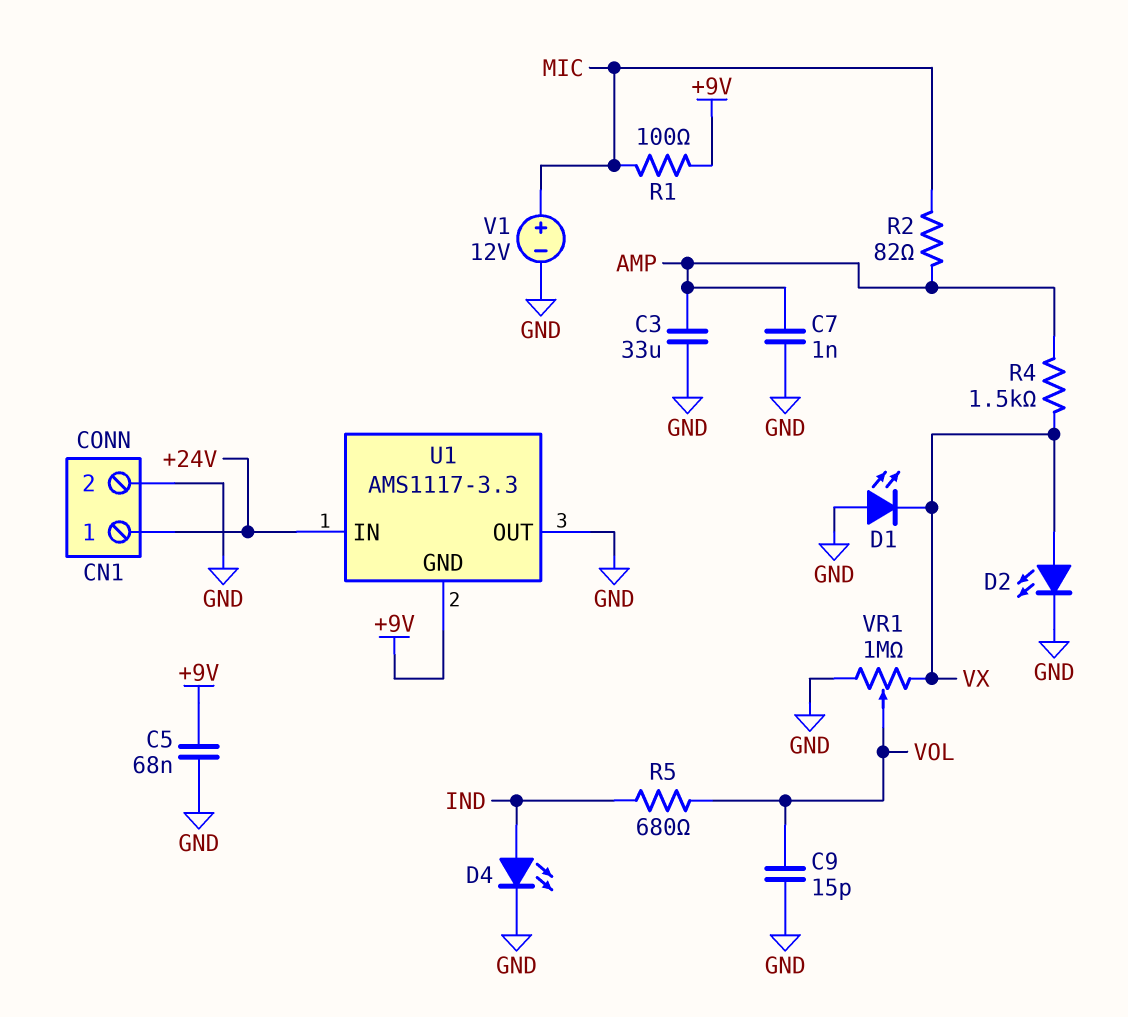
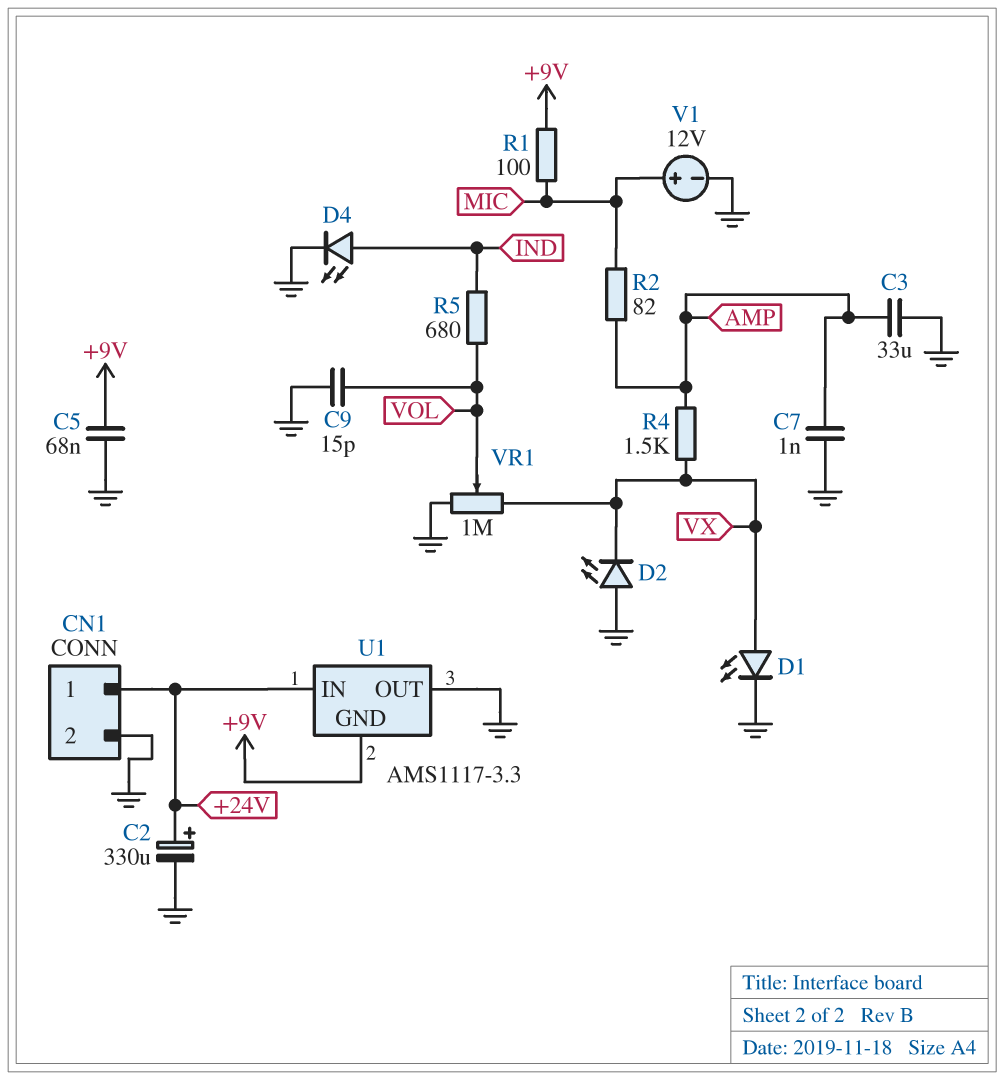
C2: none -> 330uF (plus +24V, minus GND)
D1: LED (A GND, K VX) -> LED (A VX, K GND)
D2: LED (A VX, K GND) -> LED (A GND, K VX)

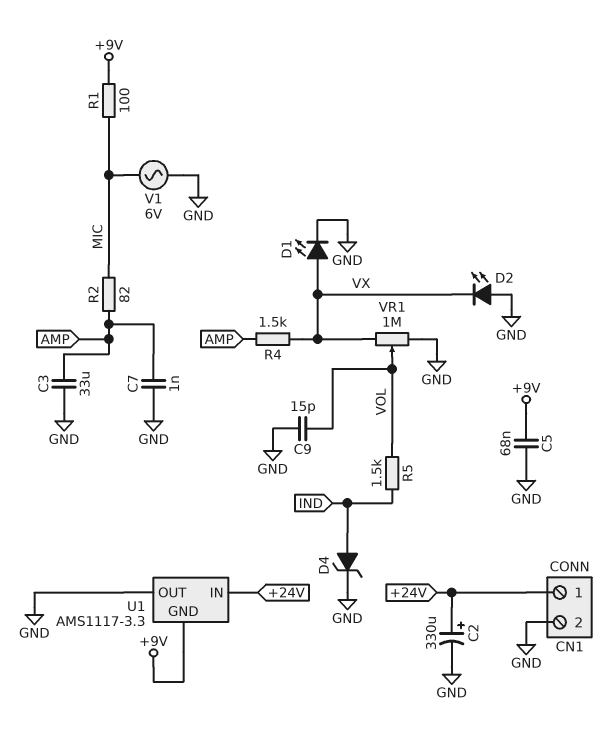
D4: LED (A IND, K GND) -> zener (A IND, K GND)
R5: 680 (IND, VOL) -> 1.5k (IND, VOL)
V1: 12V (plus MIC, minus GND) -> AC 6V (GND, MIC)

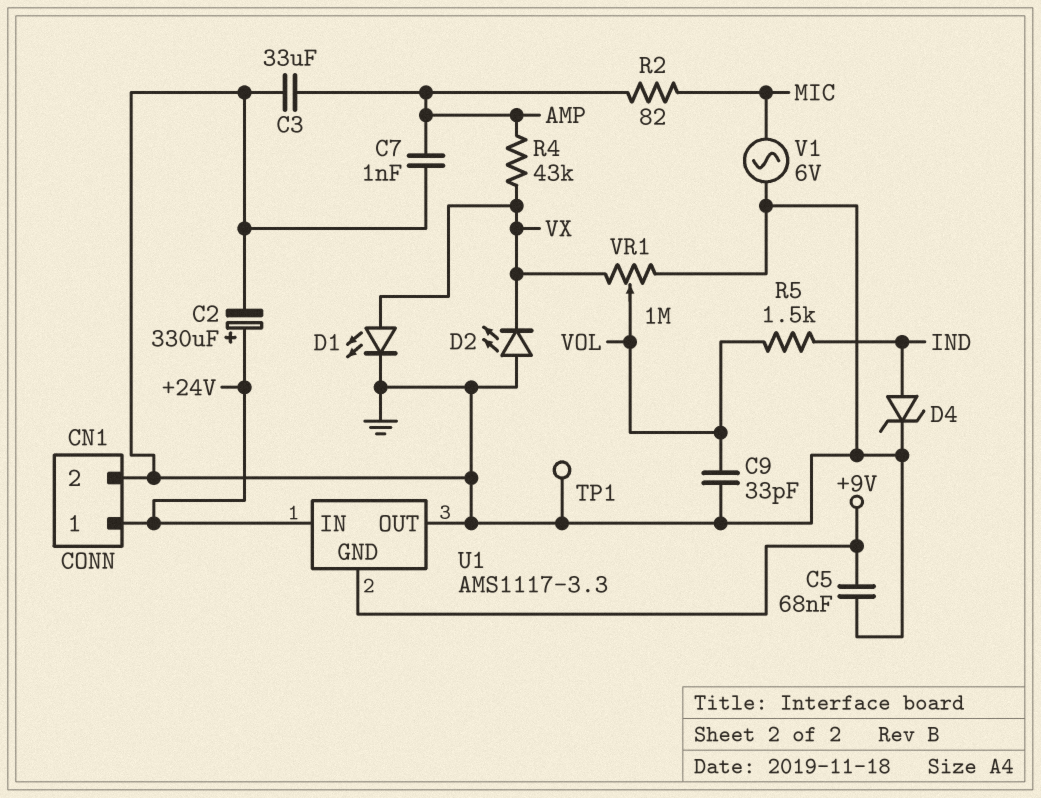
C9: 15pF (GND, VOL) -> 33pF (GND, VOL)
R1: 100 (+9V, MIC) -> none
R4: 1.5k (AMP, VX) -> 43k (AMP, VX)
TP1: none -> test point (GND)

